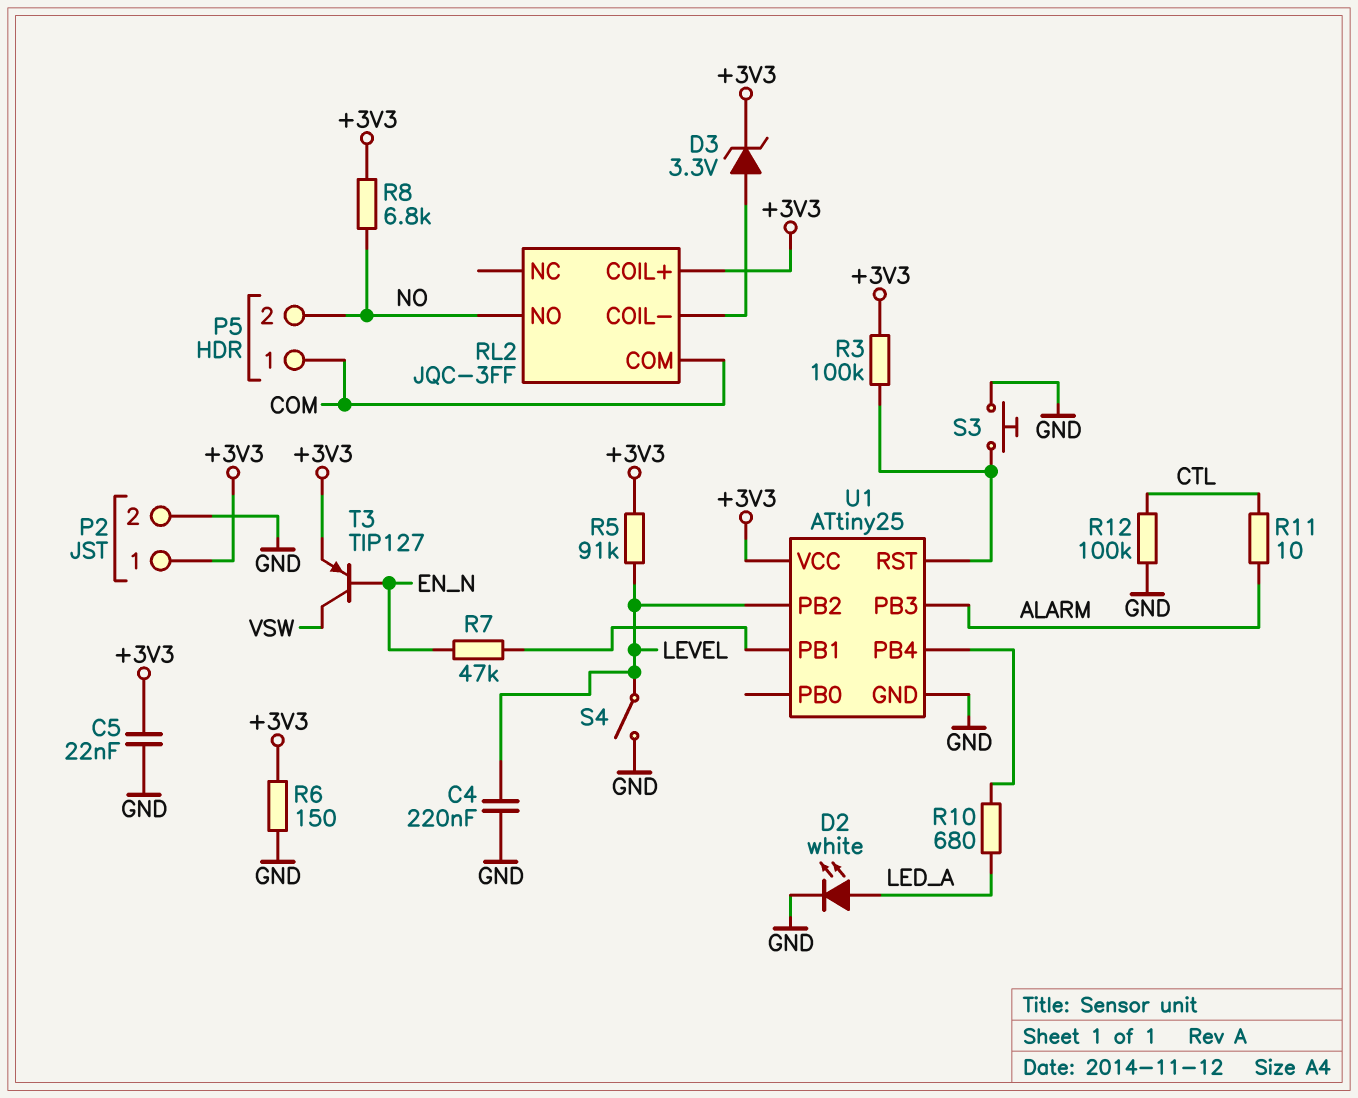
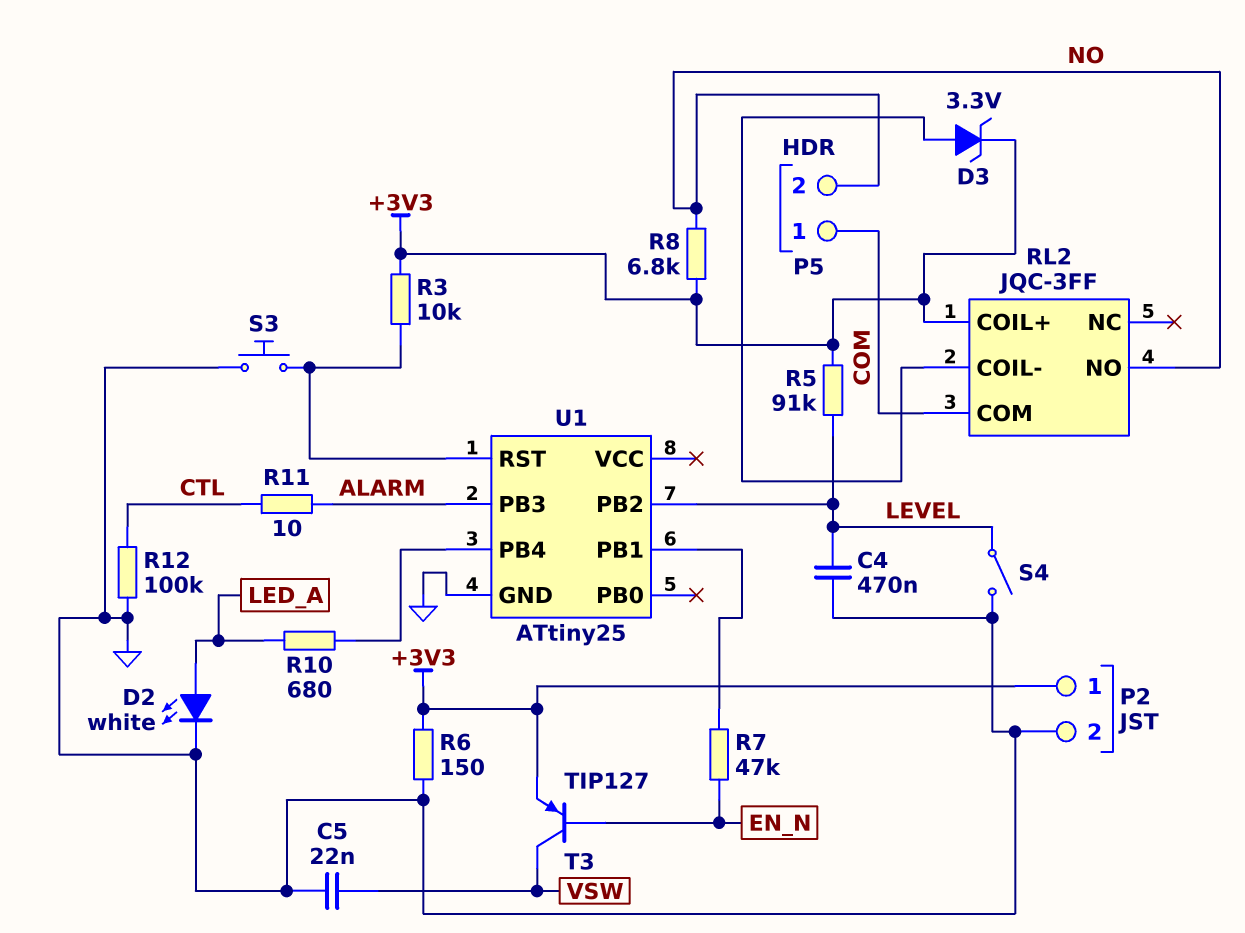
C4: 220nF (GND, LEVEL) -> 470nF (GND, LEVEL)
C5: 22nF (+3V3, GND) -> 22nF (GND, VSW)
R3: 100k (+3V3, U1/RST) -> 10k (+3V3, U1/RST)
U1 pin VCC: +3V3 -> none

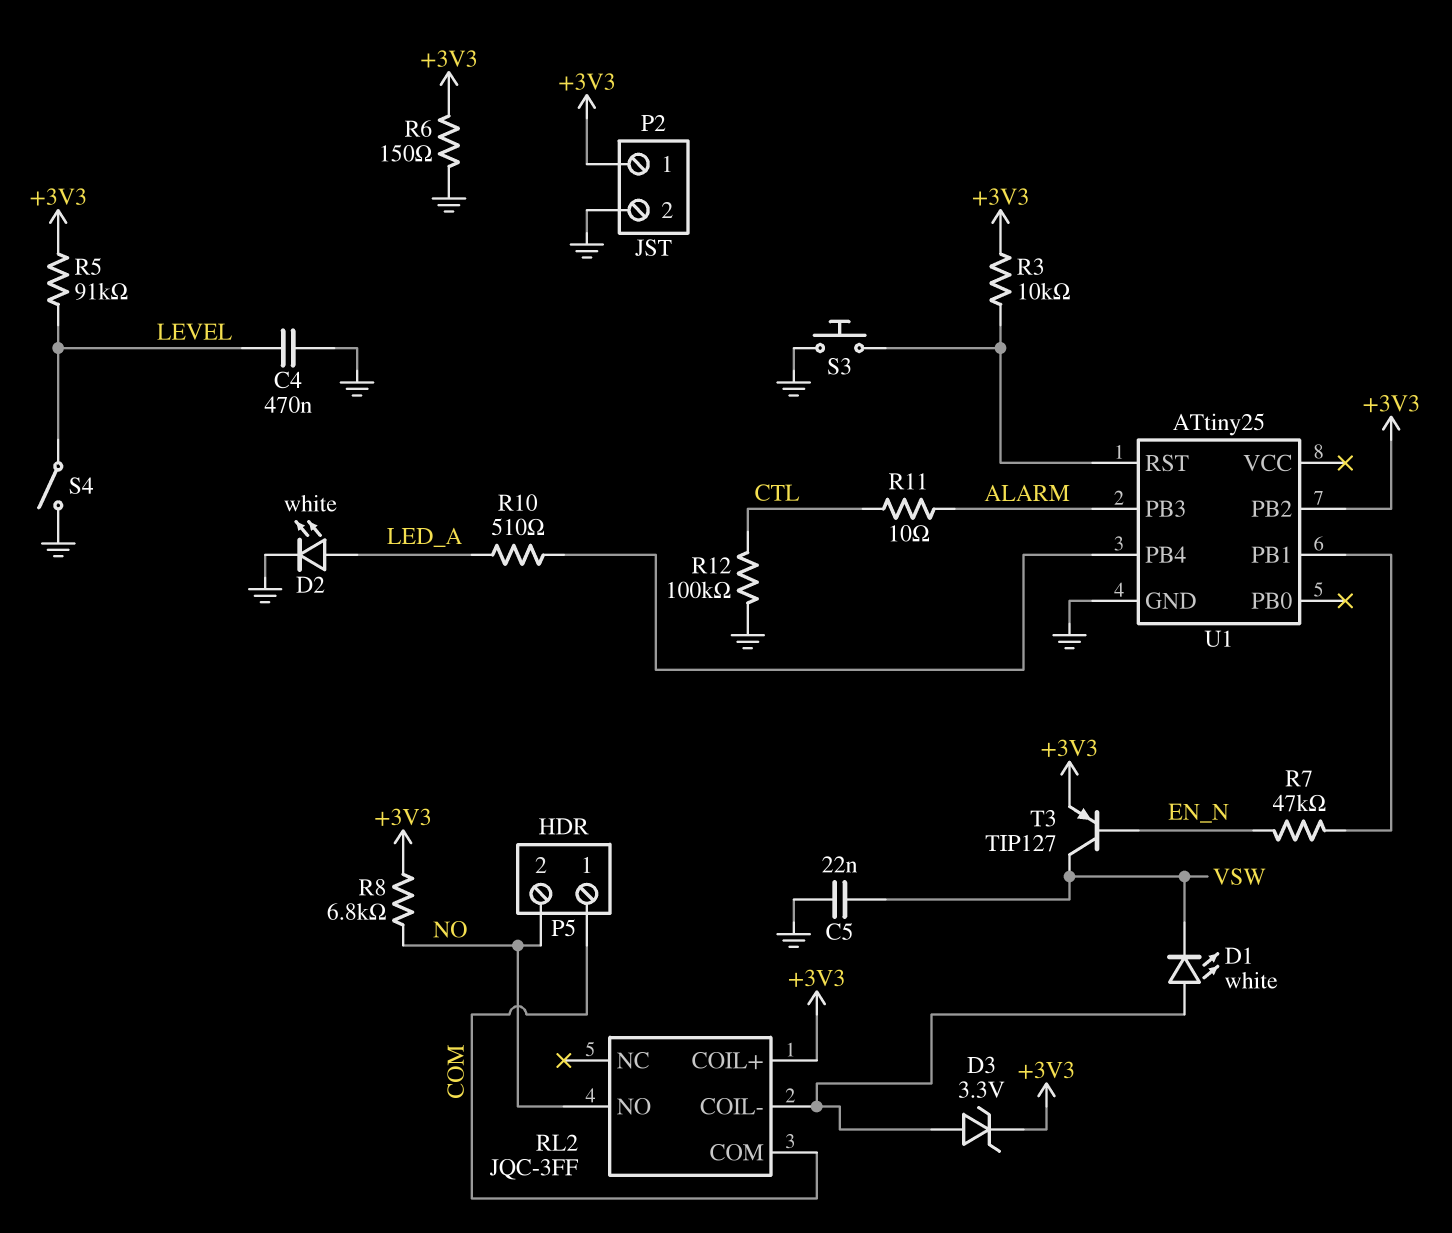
D1: none -> LED white (A RL2/COIL-, K VSW)
R10: 680 (LED_A, U1/PB4) -> 510 (LED_A, U1/PB4)
U1 pin PB2: LEVEL -> +3V3

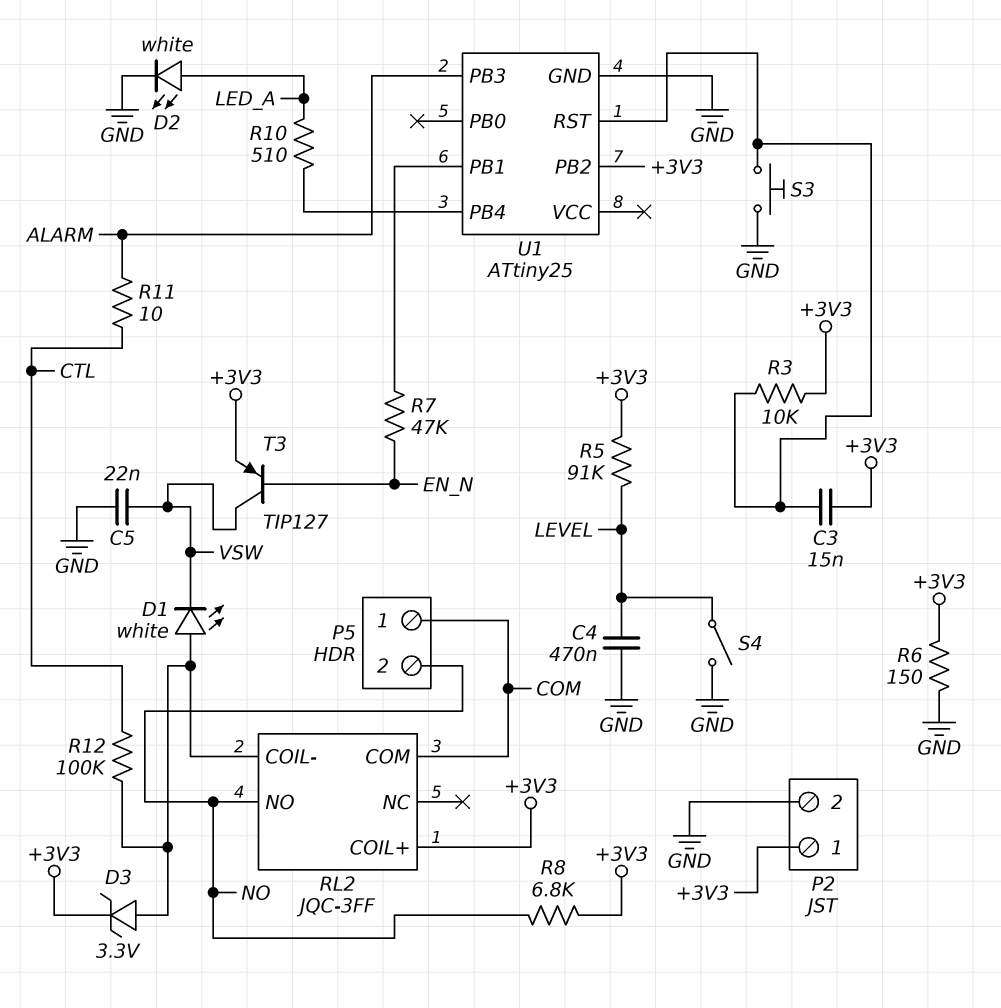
C3: none -> 15nF (+3V3, U1/RST)
R12: 100k (CTL, GND) -> 100k (CTL, RL2/COIL-)

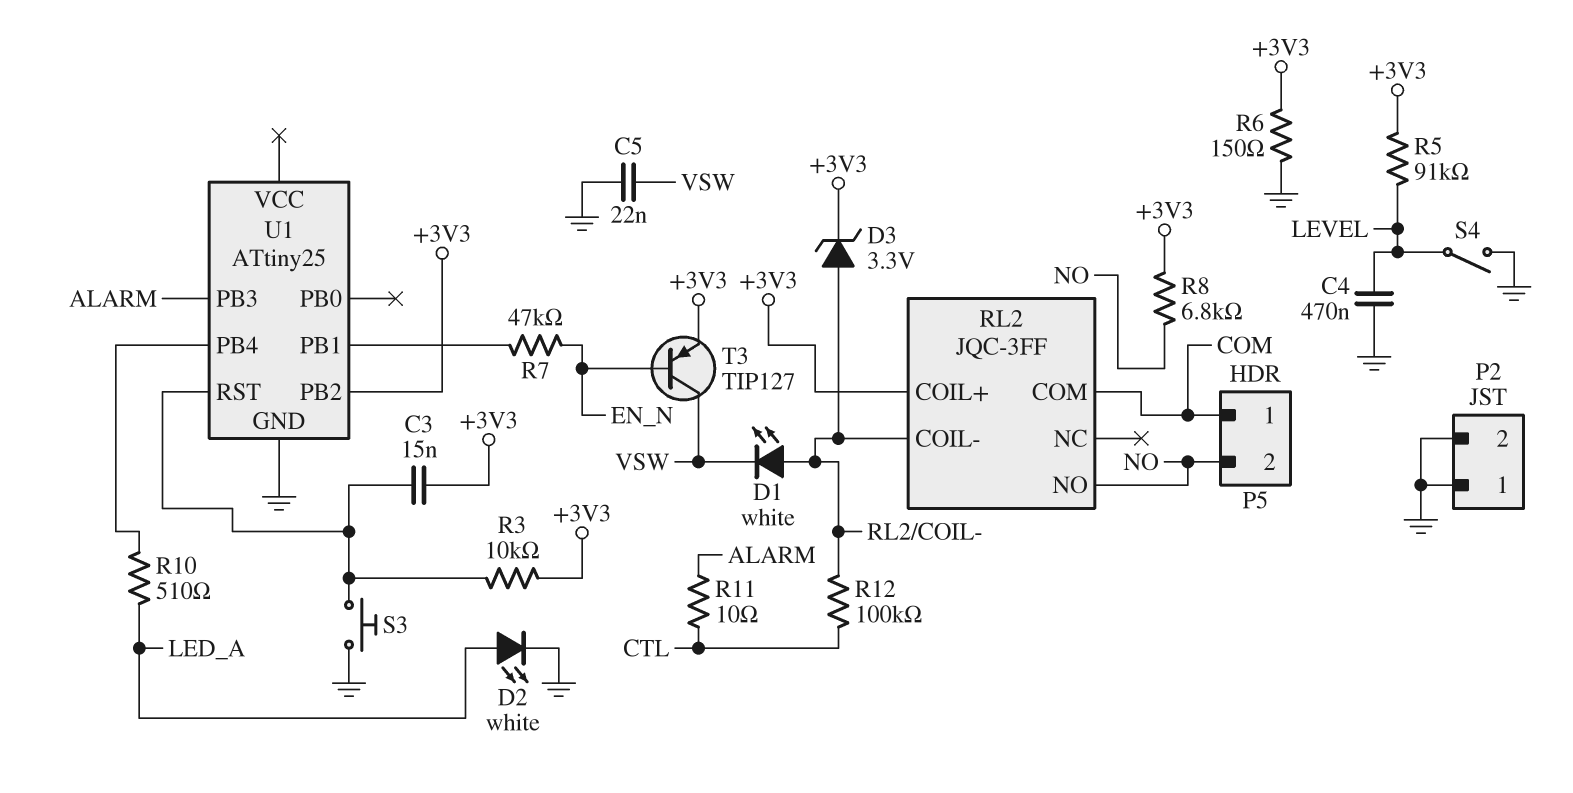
P2 pin 1: +3V3 -> GND

